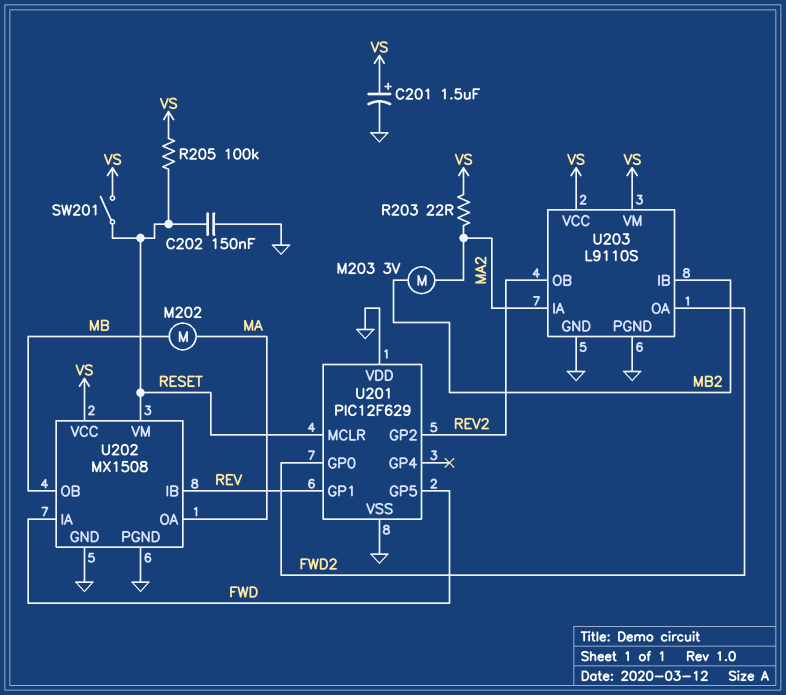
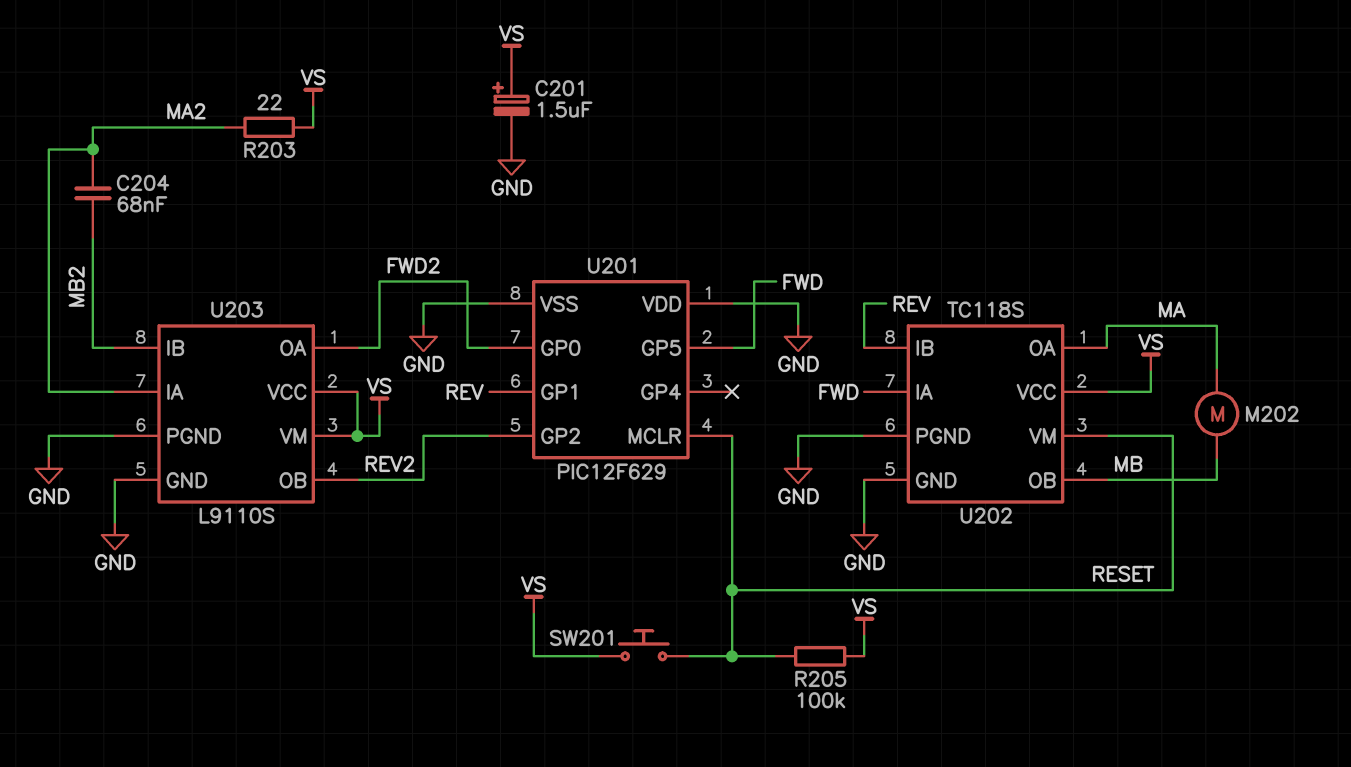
C202: 150nF (GND, RESET) -> none
C204: none -> 68nF (MA2, MB2)
M203: motor 3V (MA2, MB2) -> none
SW201: switch (RESET, VS) -> button (RESET, VS)
U202: MX1508 -> TC118S

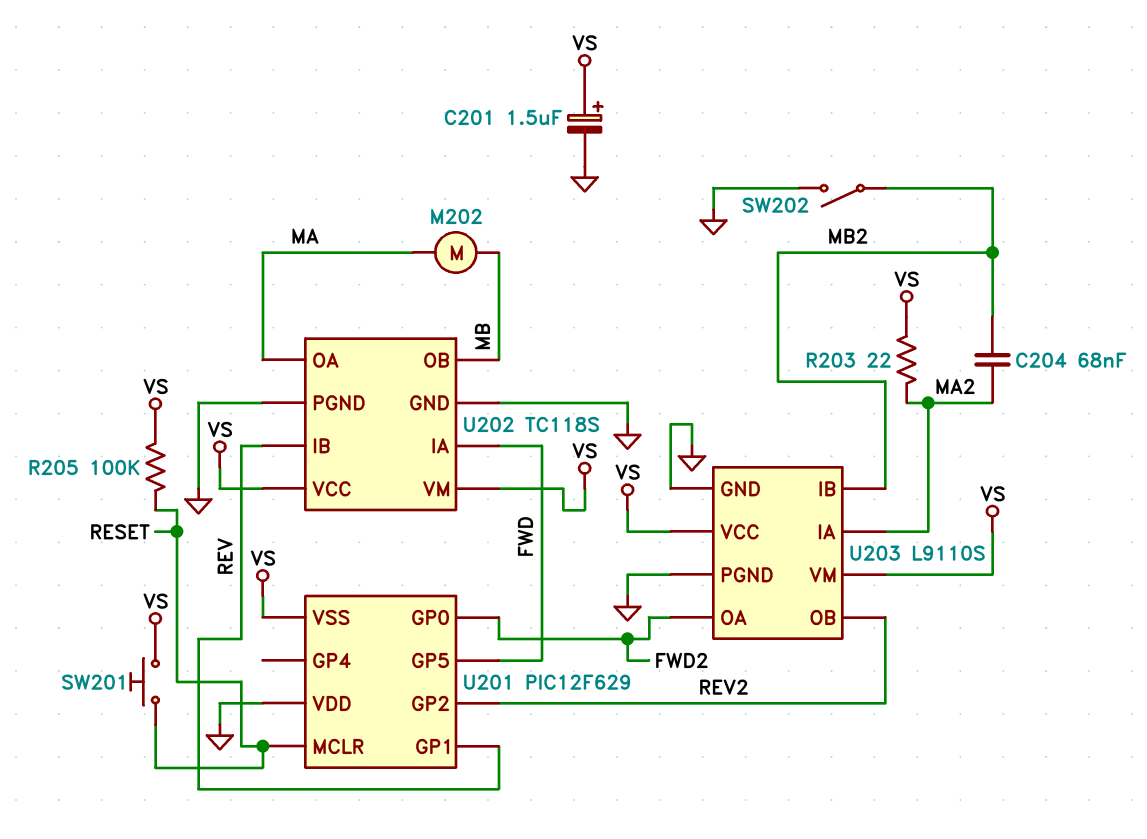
SW202: none -> switch (GND, MB2)
U201 pin VSS: GND -> VS
U202 pin VM: RESET -> VS

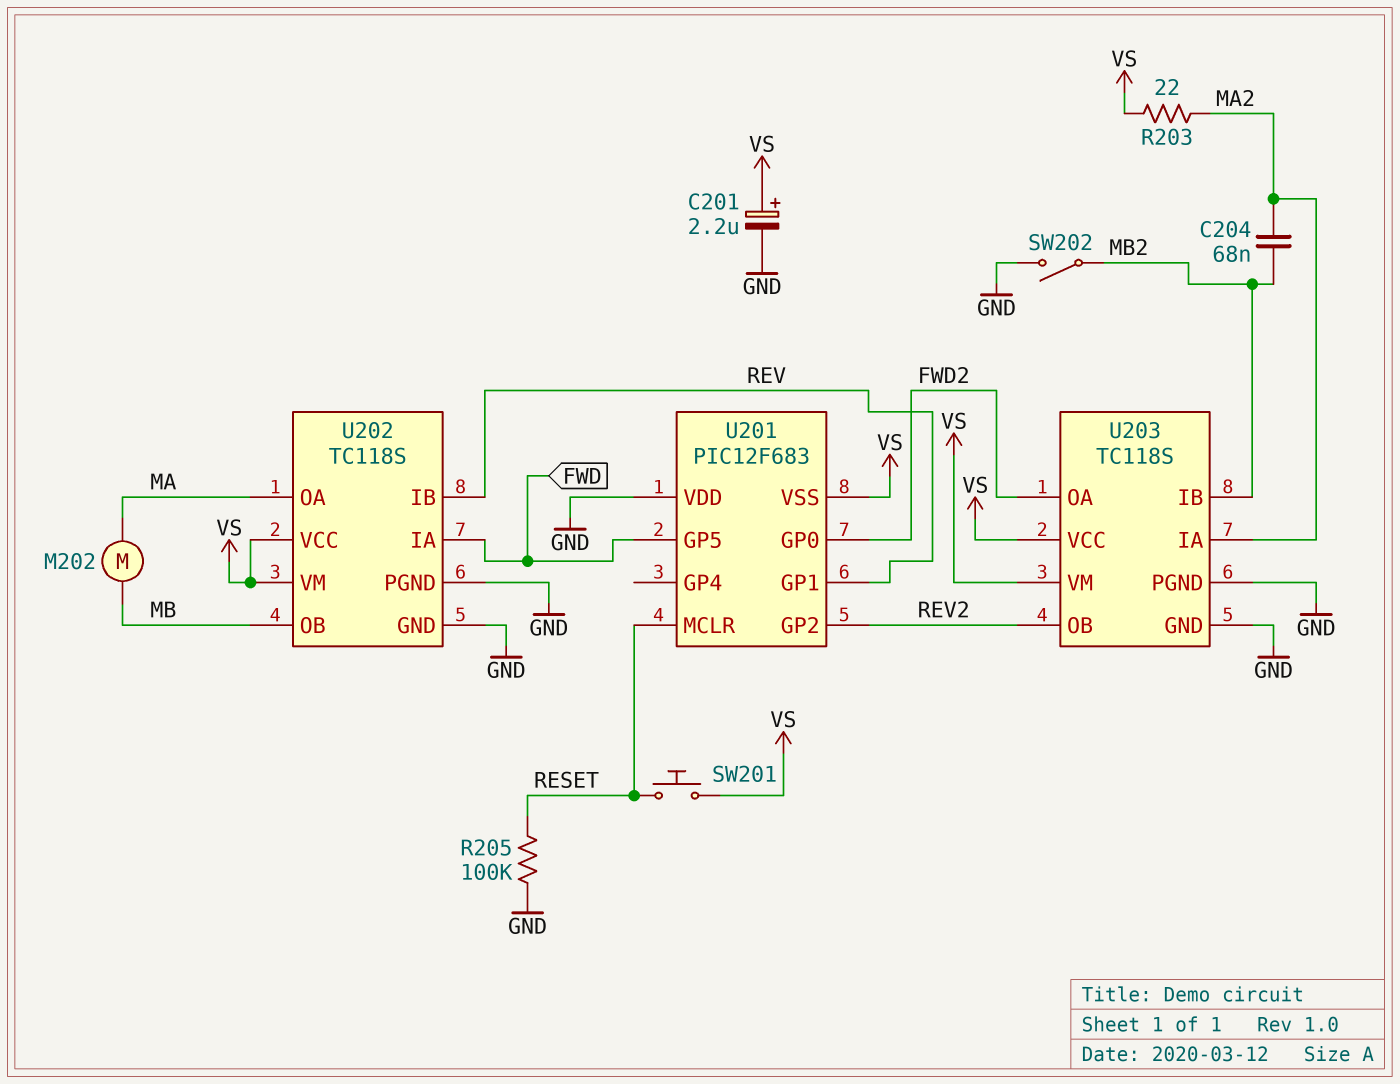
C201: 1.5uF (plus VS, minus GND) -> 2.2uF (plus VS, minus GND)
R205: 100k (RESET, VS) -> 100k (GND, RESET)
U201: PIC12F629 -> PIC12F683
U203: L9110S -> TC118S

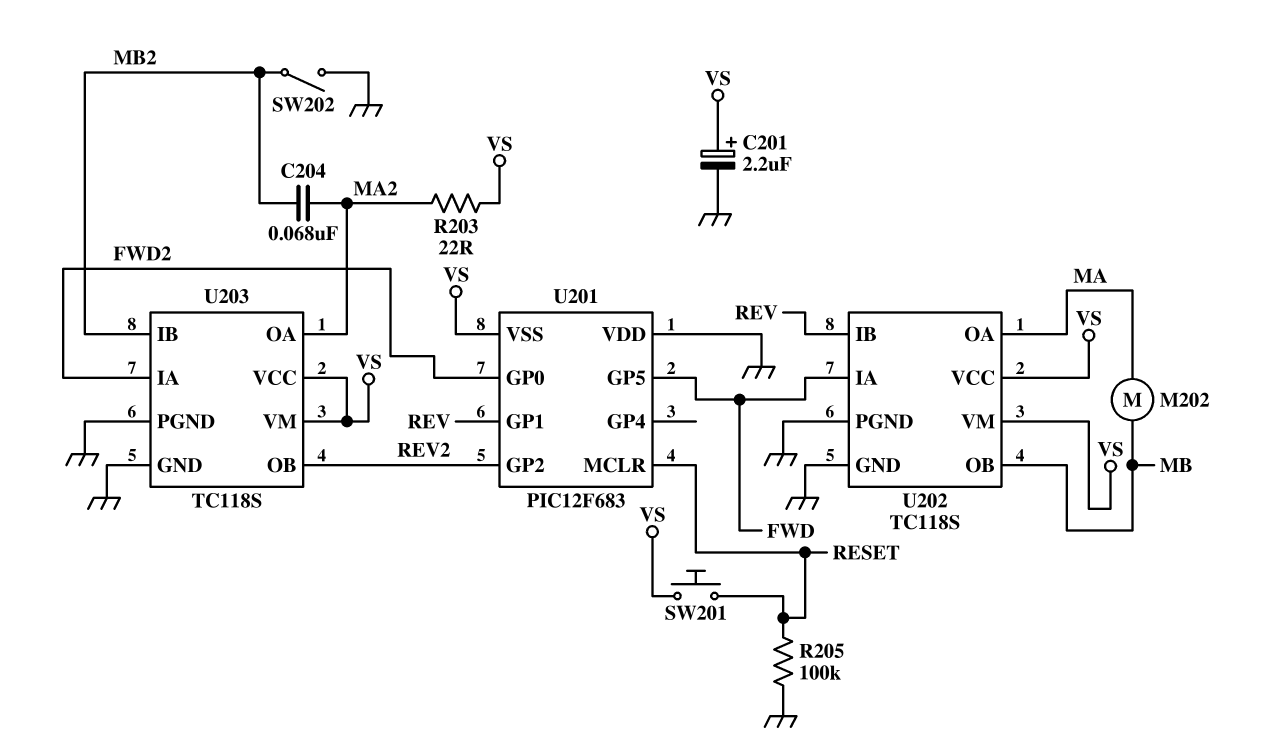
U203 pin IA: MA2 -> FWD2
U203 pin OA: FWD2 -> MA2

